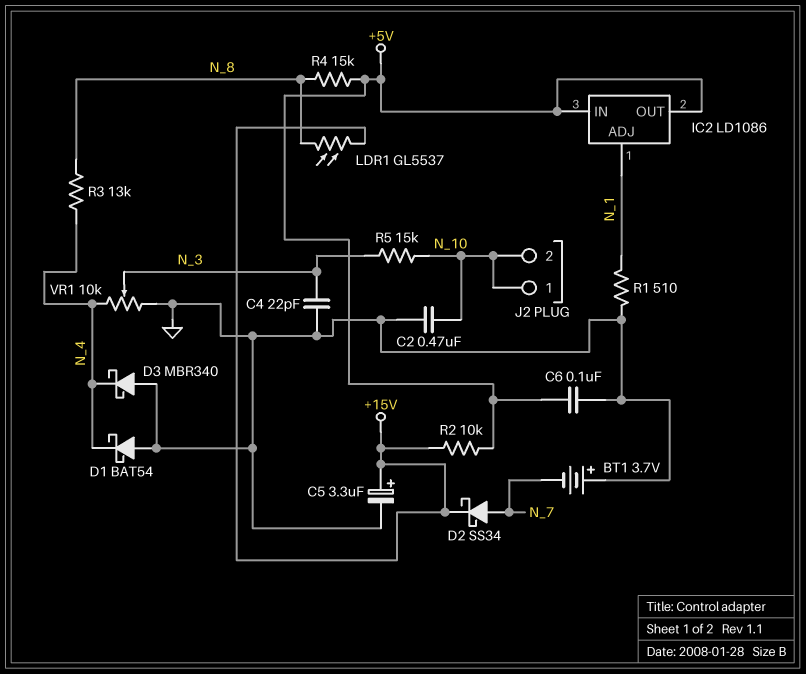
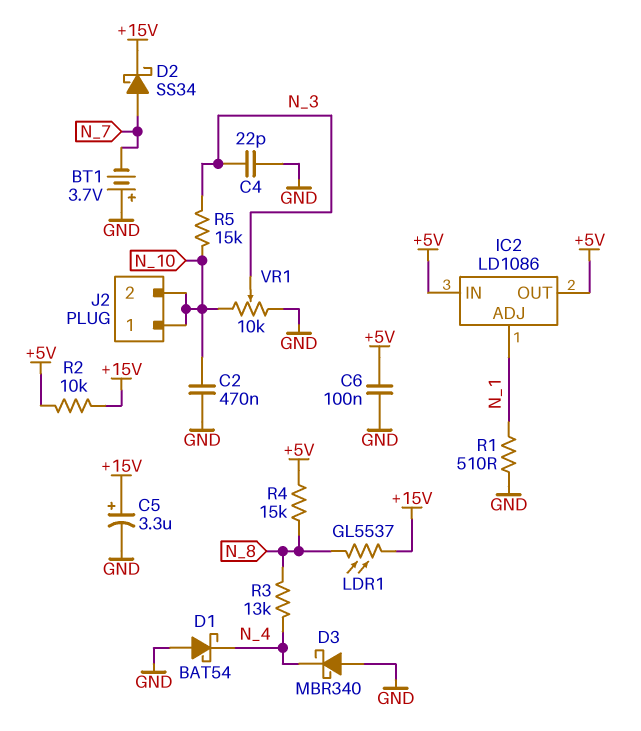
VR1: 10k (GND, N_4, wiper N_3) -> 10k (GND, N_10, wiper N_3)

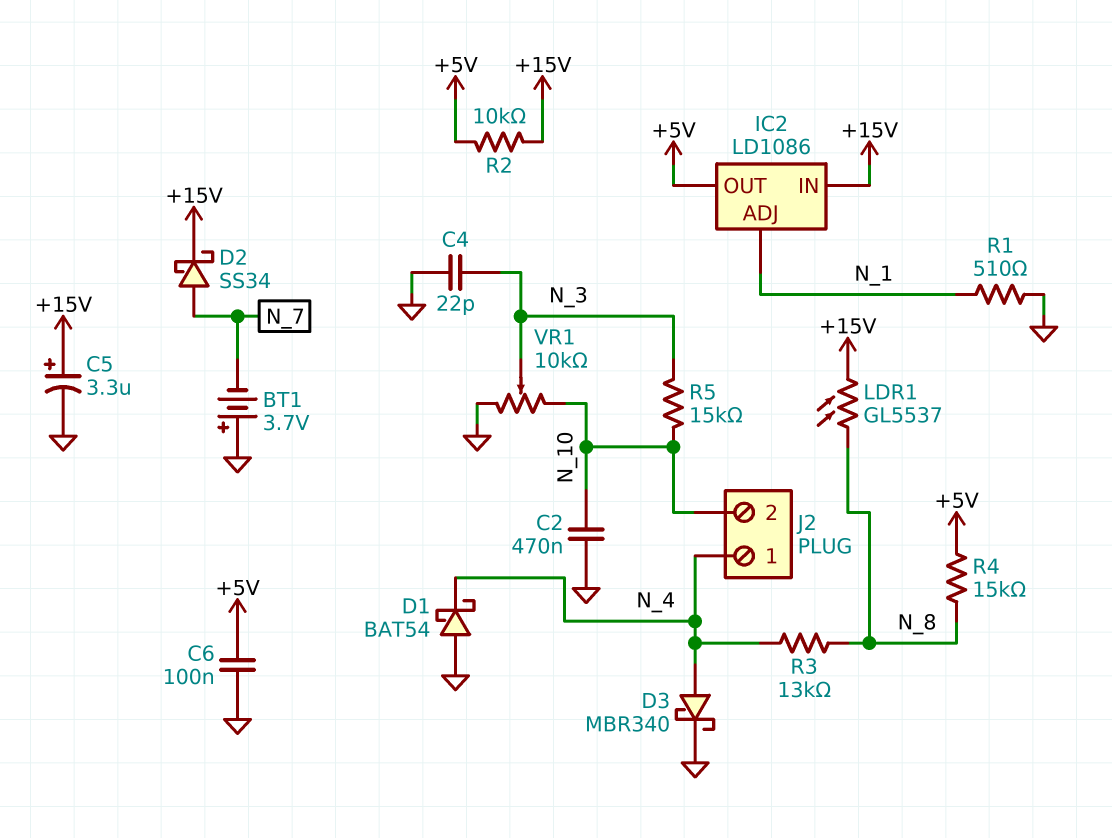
D3: schottky MBR340 (A GND, K N_4) -> schottky MBR340 (A N_4, K GND)
IC2 pin IN: +5V -> +15V
J2 pin 1: N_10 -> N_4

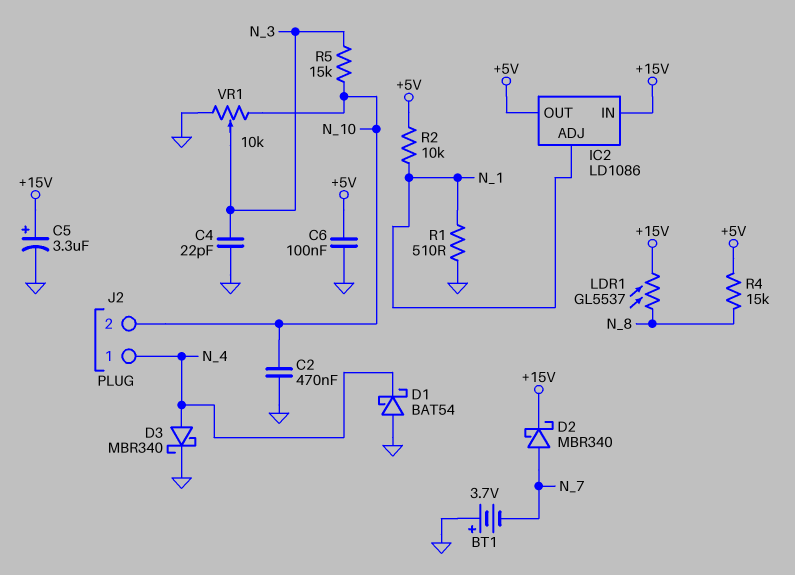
D2: schottky SS34 (A N_7, K +15V) -> schottky MBR340 (A N_7, K +15V)
R2: 10k (+5V, +15V) -> 10k (+5V, N_1)
R3: 13k (N_4, N_8) -> none

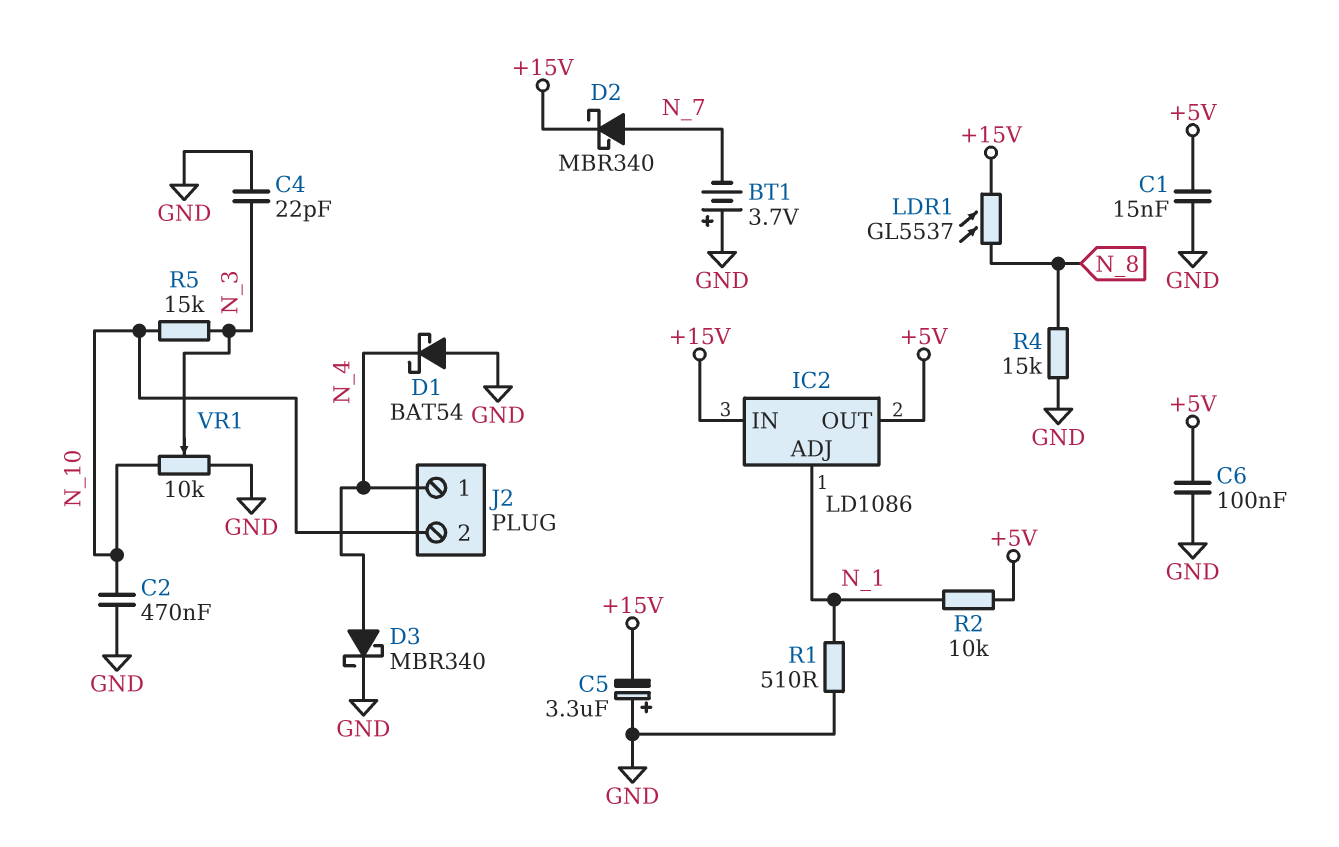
C1: none -> 15nF (+5V, GND)
C5: 3.3uF (plus +15V, minus GND) -> 3.3uF (plus GND, minus +15V)
R4: 15k (+5V, N_8) -> 15k (GND, N_8)

